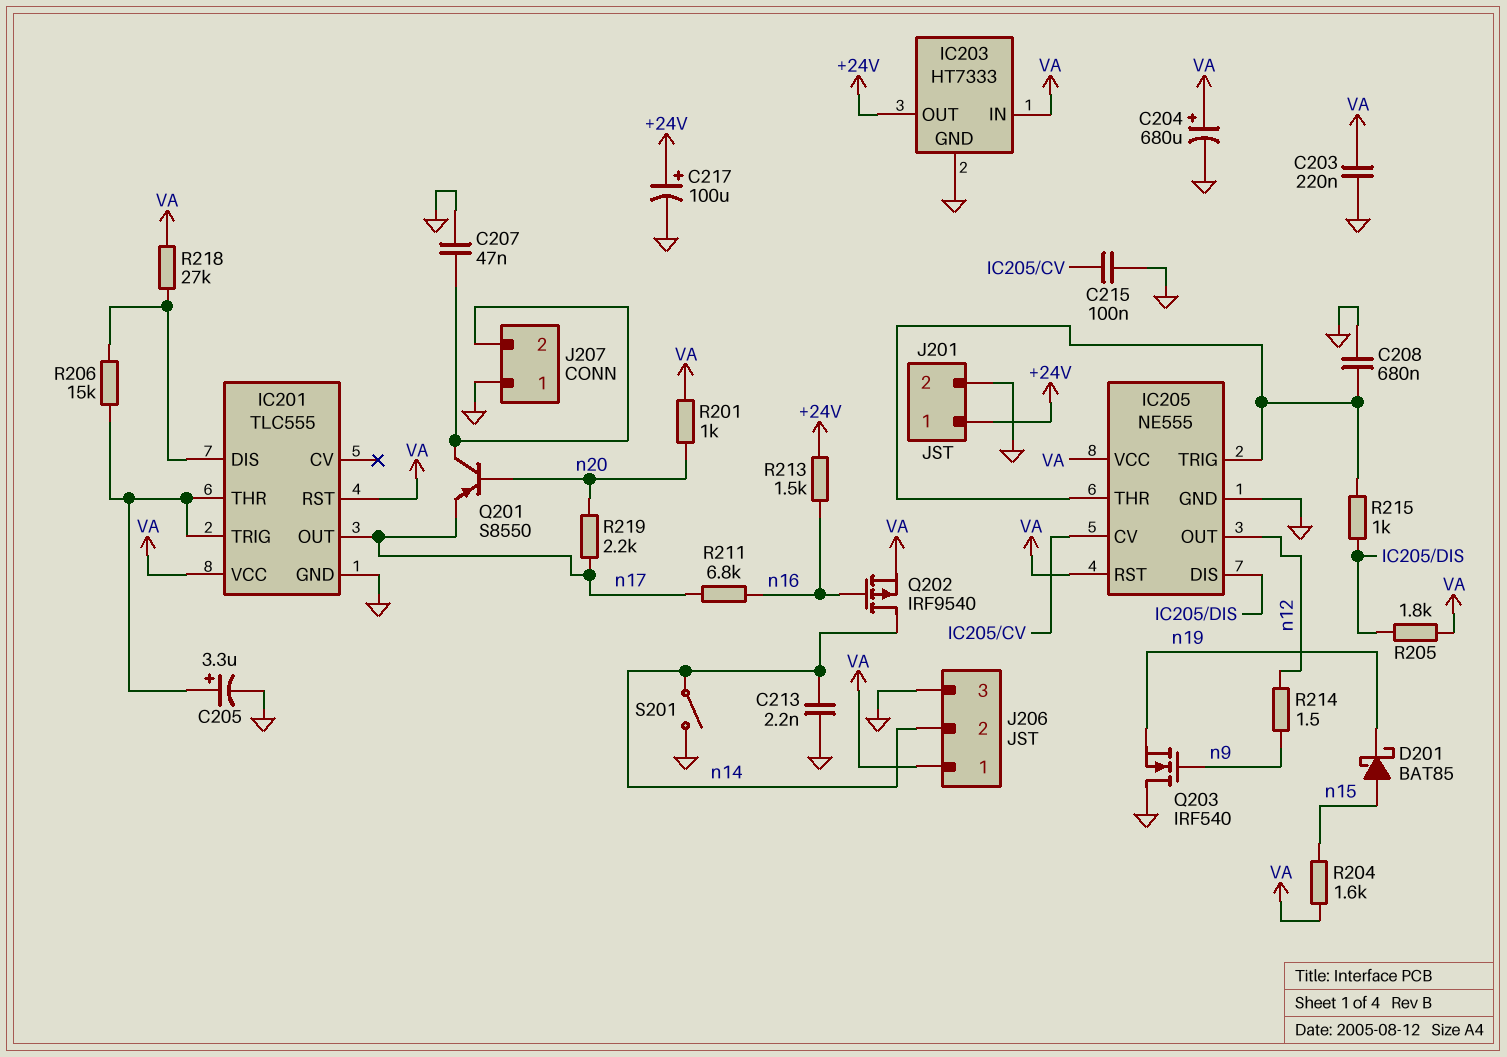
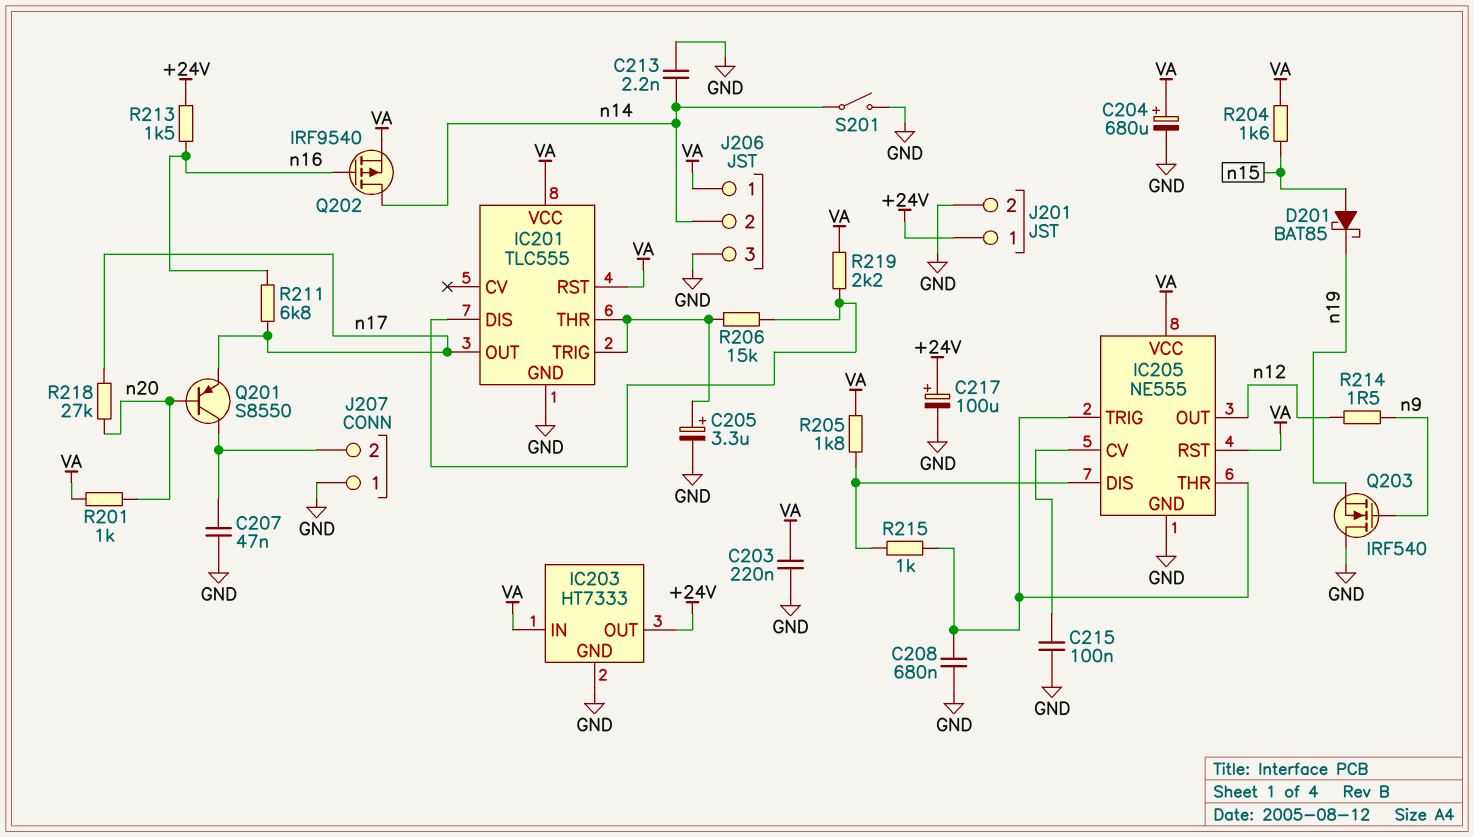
R218: 27k (IC201/DIS, VA) -> 27k (n17, n20)
R219: 2.2k (n17, n20) -> 2.2k (IC201/DIS, VA)

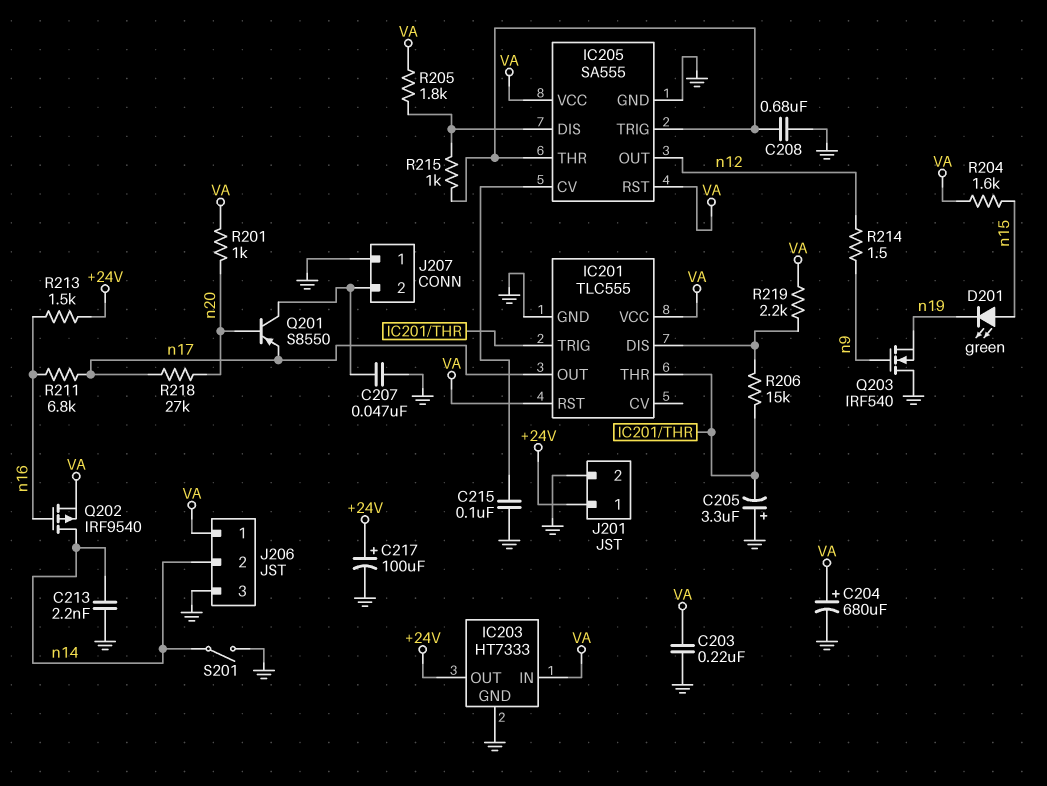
C205: 3.3uF (plus IC201/THR, minus GND) -> 3.3uF (plus GND, minus IC201/THR)
D201: schottky BAT85 (A n15, K n19) -> LED green (A n15, K n19)
IC205: NE555 -> SA555

